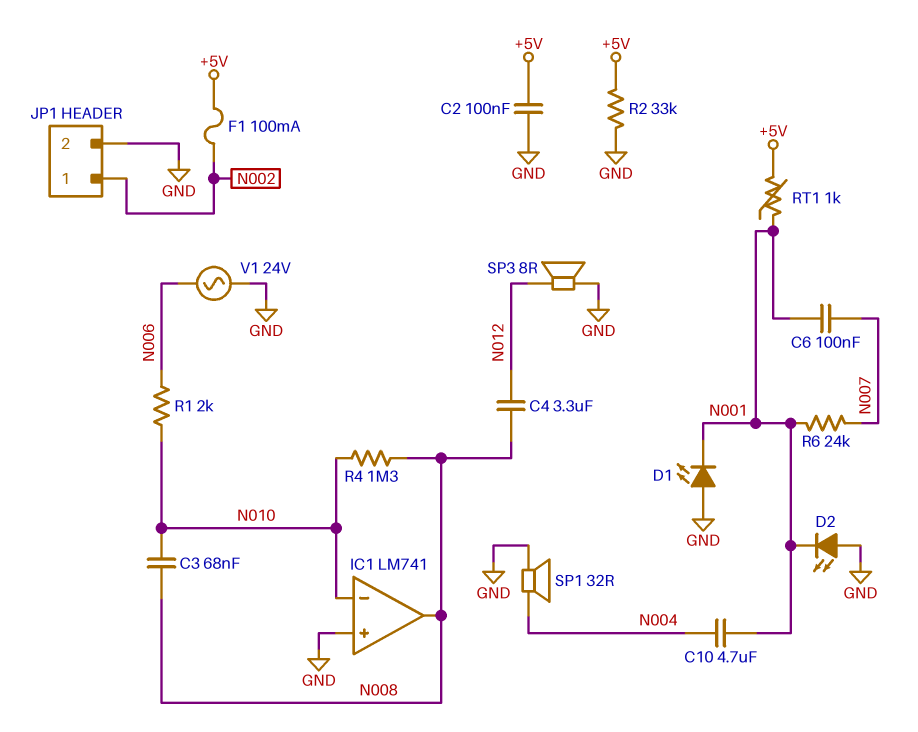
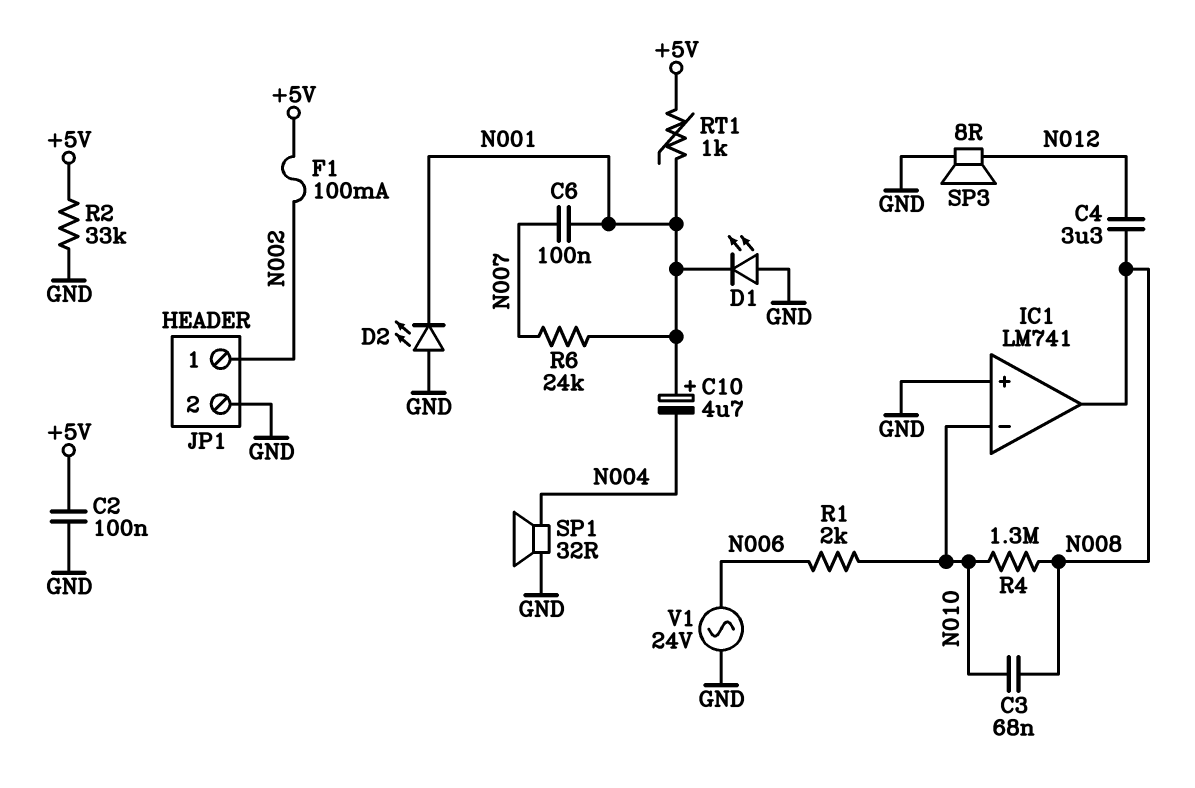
C10: 4.7uF (N001, N004) -> 4.7uF (plus N001, minus N004)

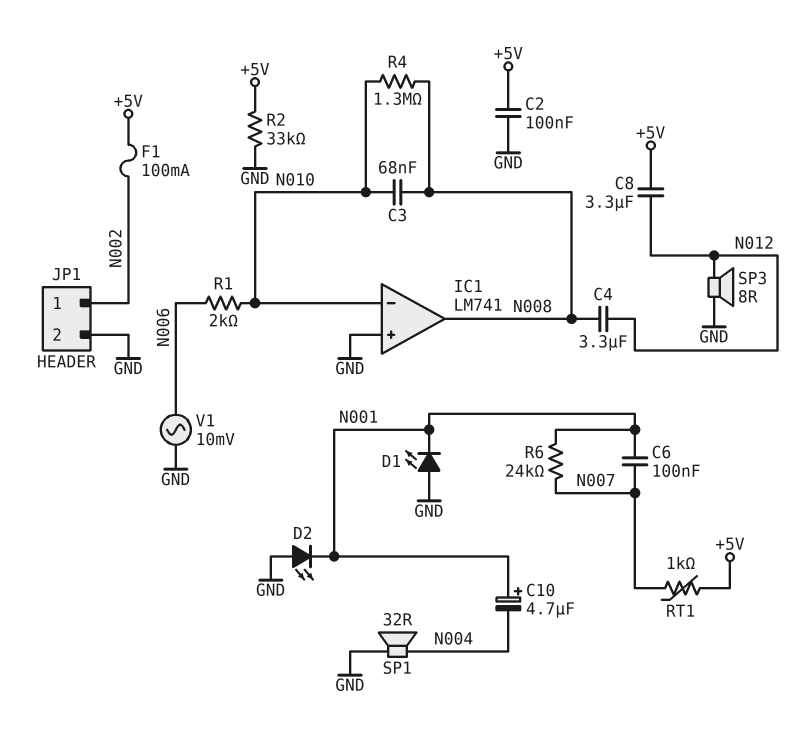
C8: none -> 3.3uF (+5V, N012)
RT1: 1k (+5V, N001) -> 1k (+5V, N007)
V1: AC 24V (GND, N006) -> AC 10mV (GND, N006)

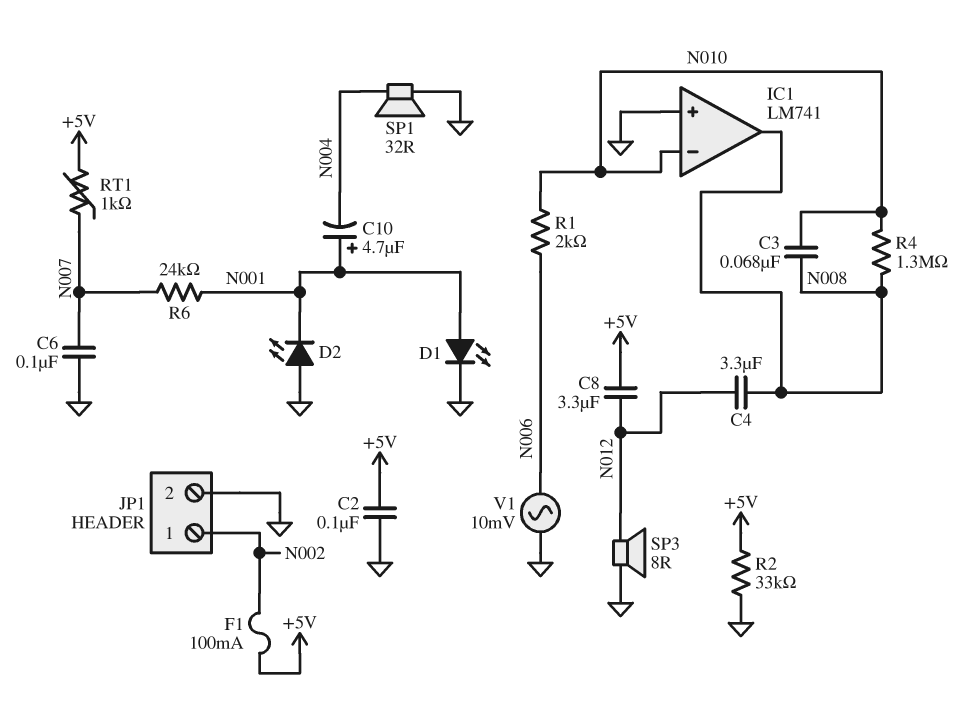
C6: 100nF (N001, N007) -> 100nF (GND, N007)
D1: LED (A GND, K N001) -> LED (A N001, K GND)

